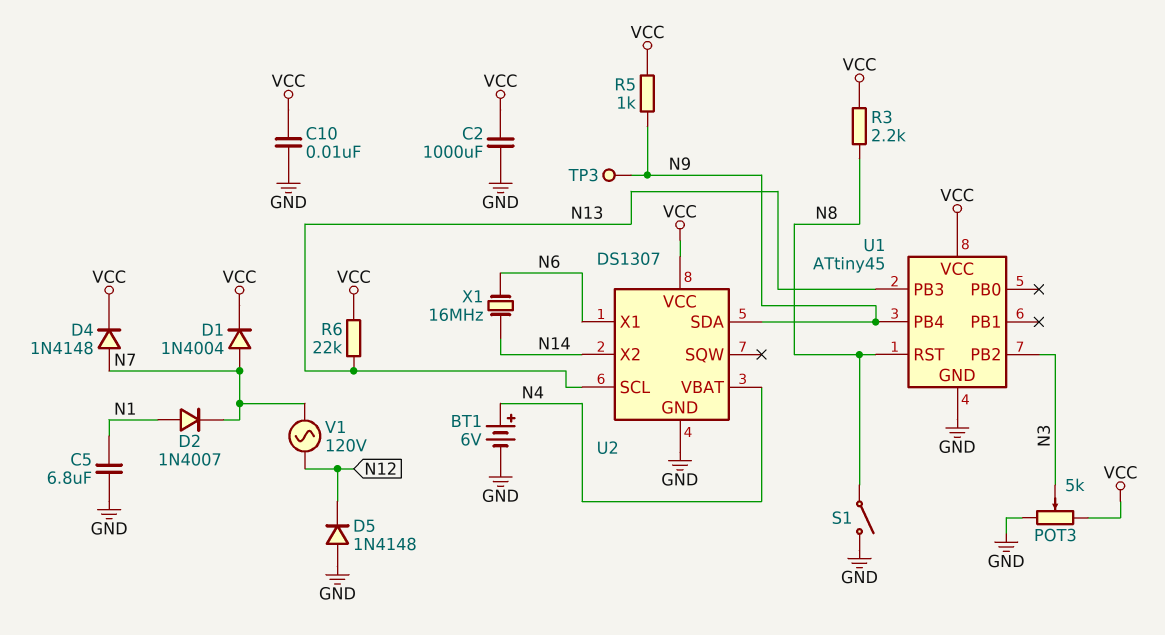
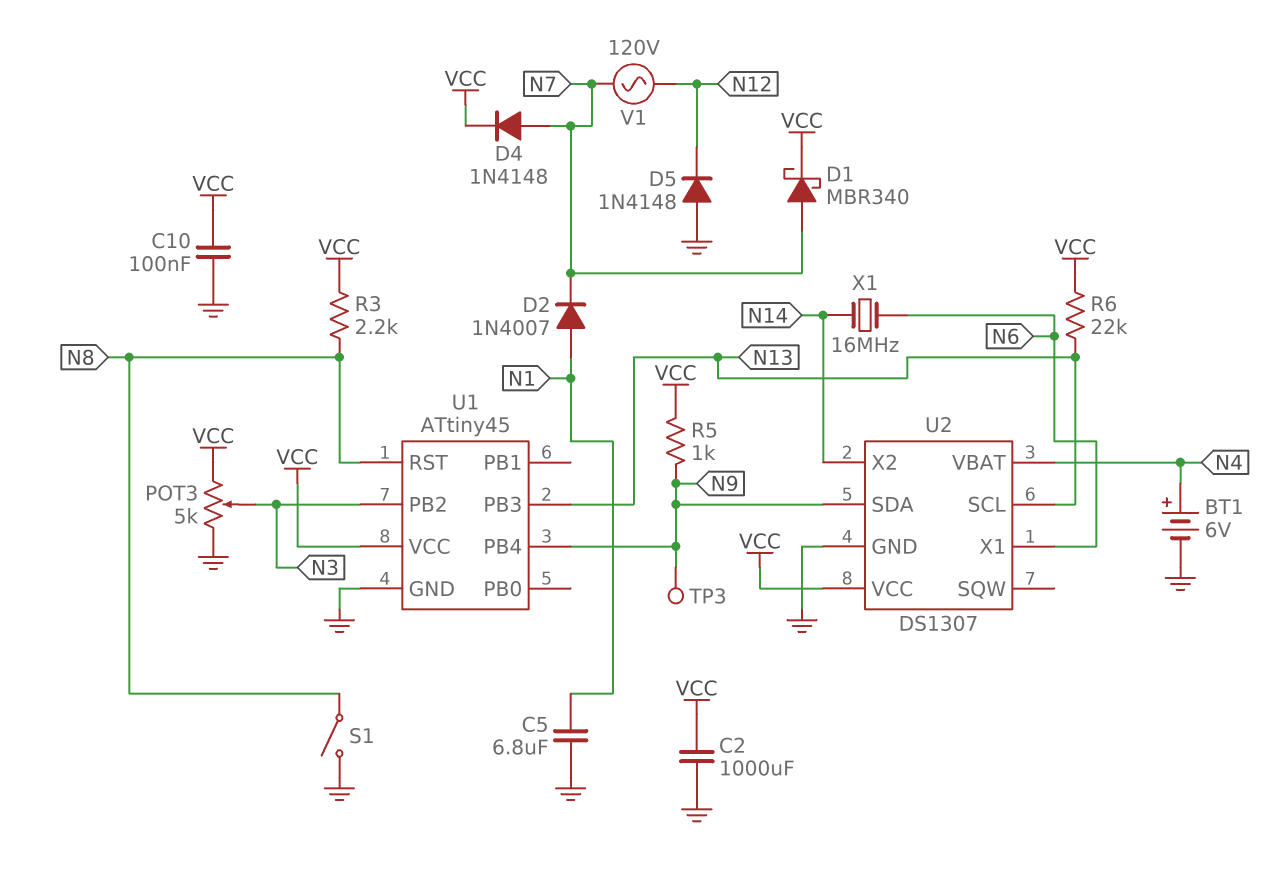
C10: 10nF (GND, VCC) -> 100nF (GND, VCC)
D1: diode 1N4004 (A N7, K VCC) -> schottky MBR340 (A N7, K VCC)

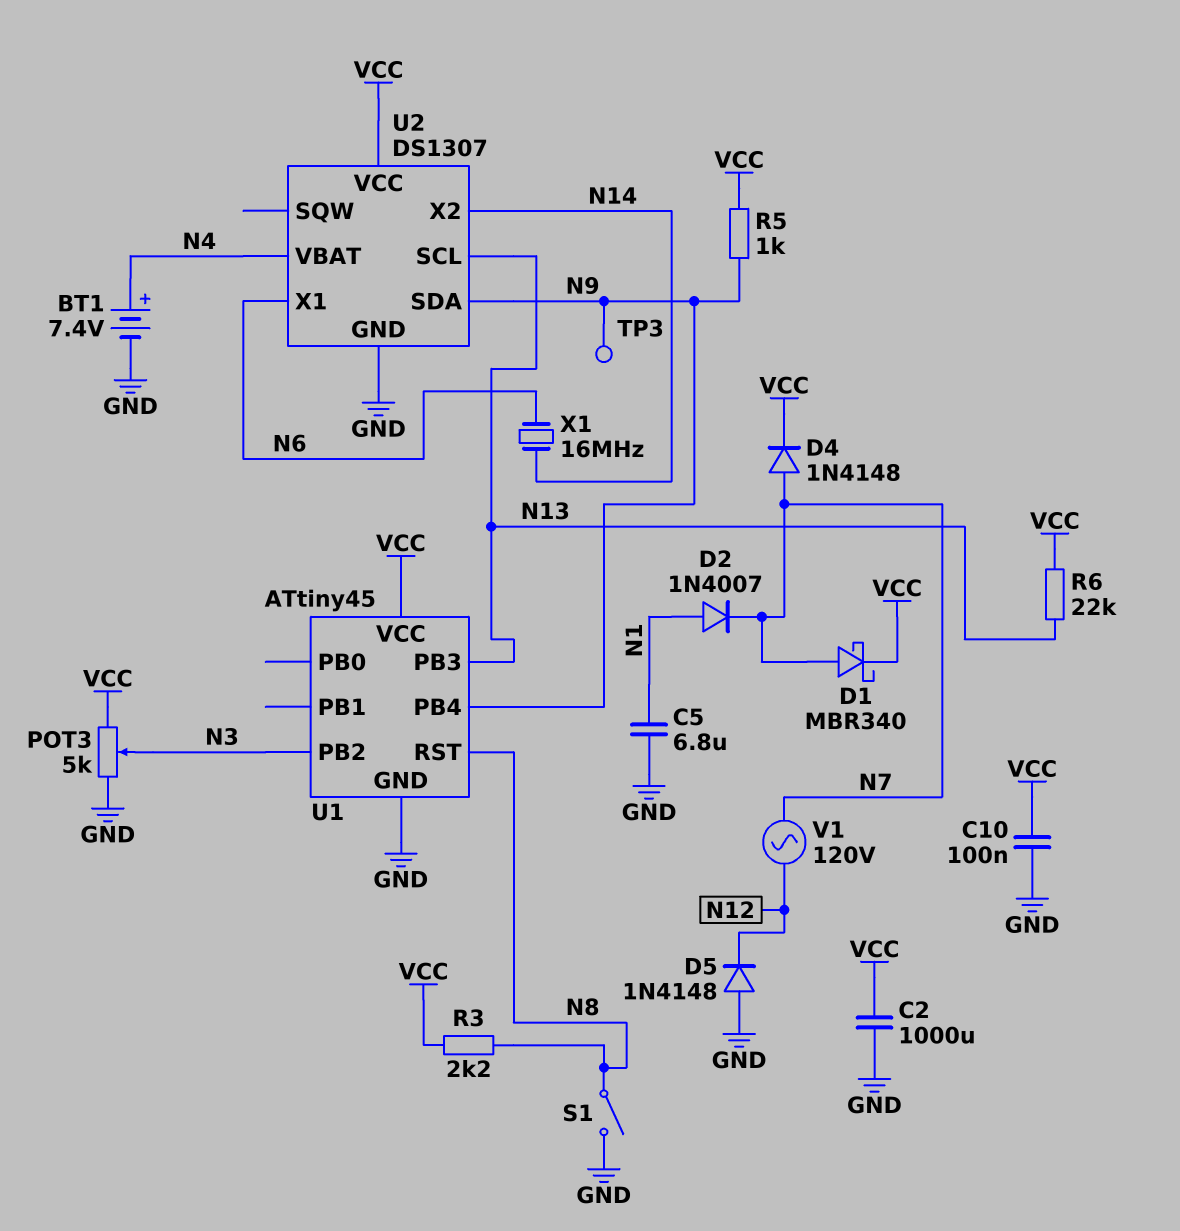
BT1: 6V (plus N4, minus GND) -> 7.4V (plus N4, minus GND)

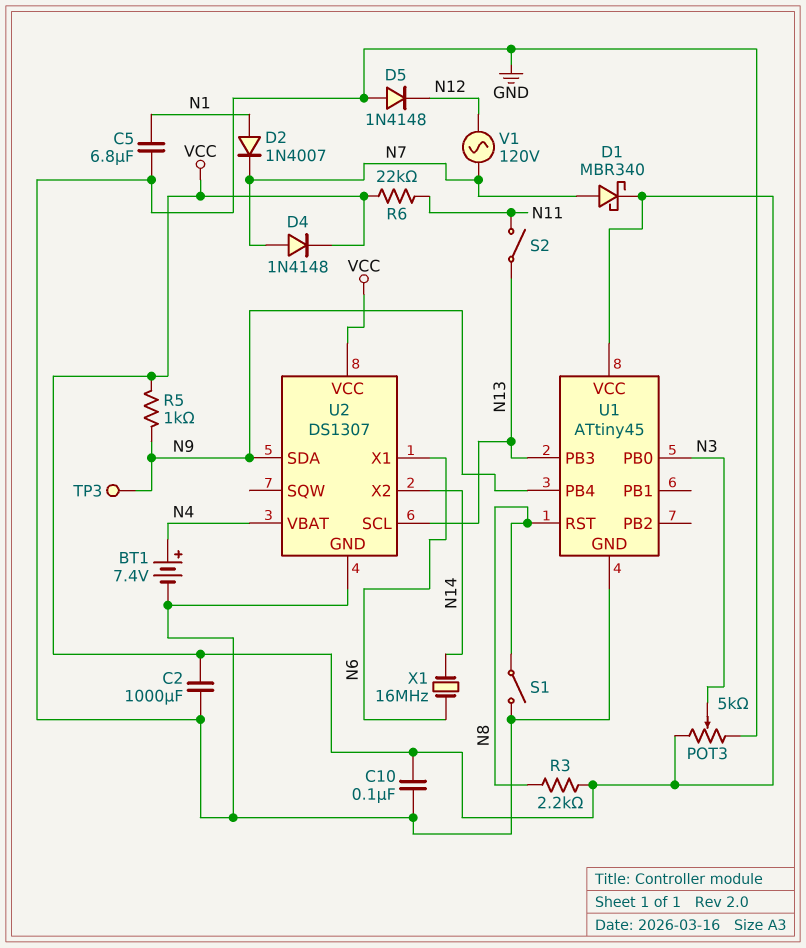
R6: 22k (N13, VCC) -> 22k (N11, VCC)
S2: none -> switch (N11, N13)
U1 pin PB0: none -> N3
U1 pin PB2: N3 -> none

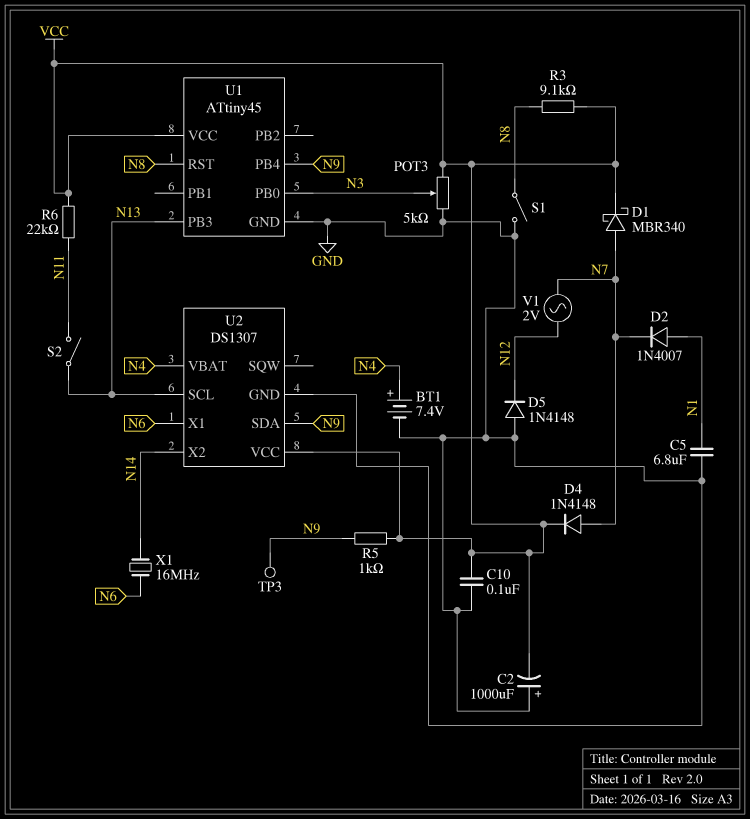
C2: 1000uF (GND, VCC) -> 1000uF (plus GND, minus VCC)
R3: 2.2k (N8, VCC) -> 9.1k (N8, VCC)
V1: AC 120V (N7, N12) -> AC 2V (N7, N12)

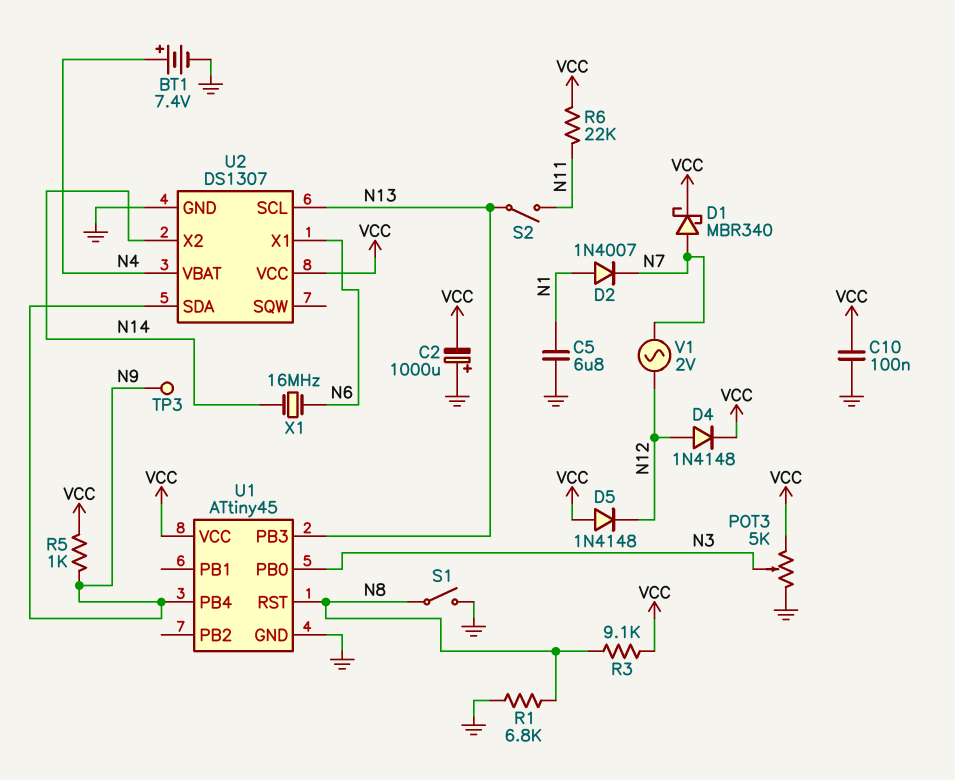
D4: diode 1N4148 (A N7, K VCC) -> diode 1N4148 (A N12, K VCC)
D5: diode 1N4148 (A GND, K N12) -> diode 1N4148 (A VCC, K N12)
R1: none -> 6.8k (GND, N8)

